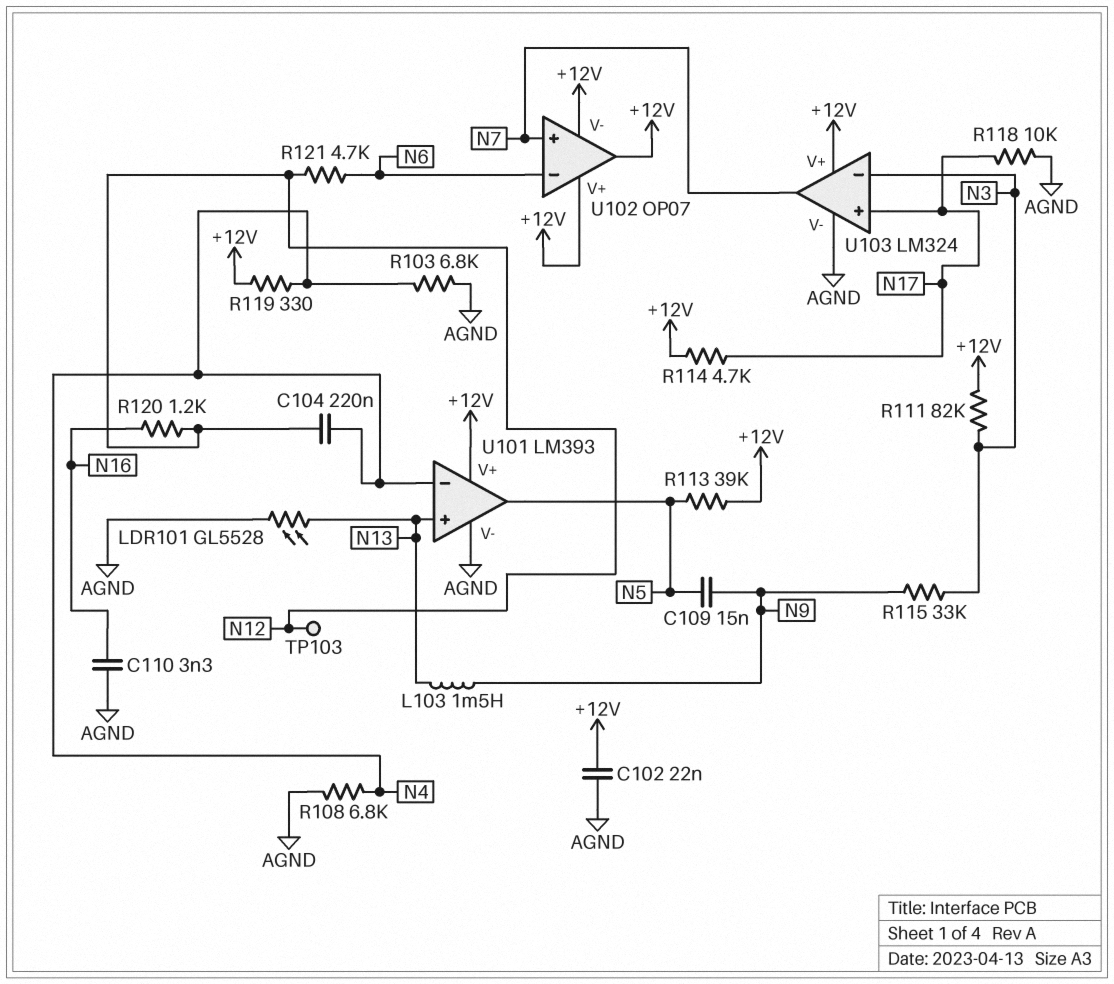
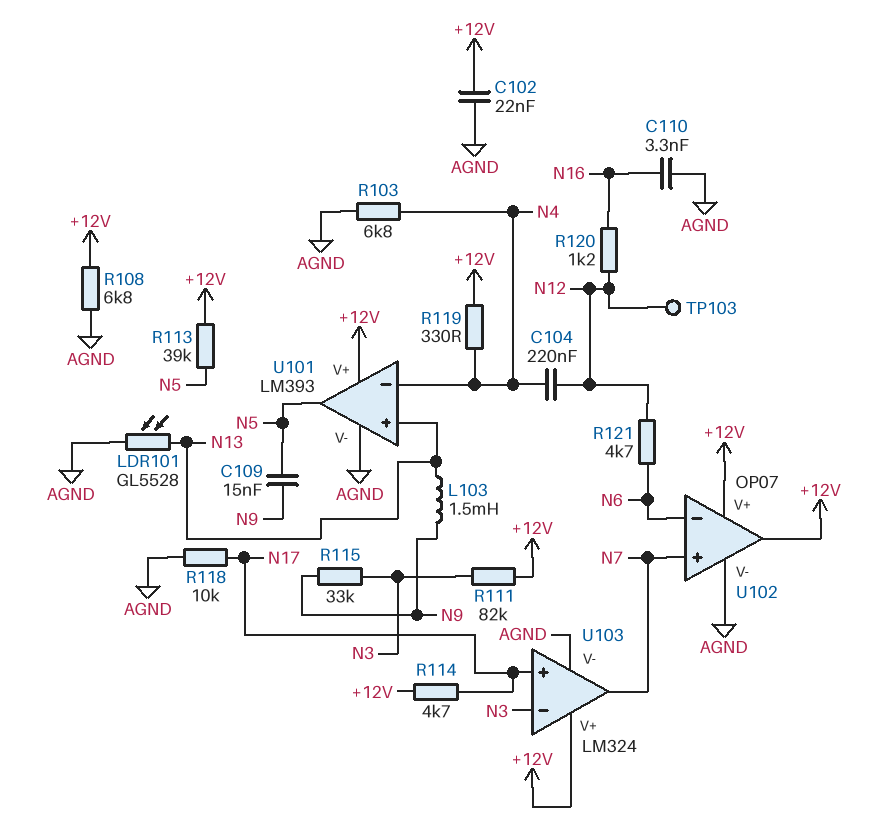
R108: 6.8k (AGND, N4) -> 6.8k (+12V, AGND)
U102 pin V-: +12V -> AGND

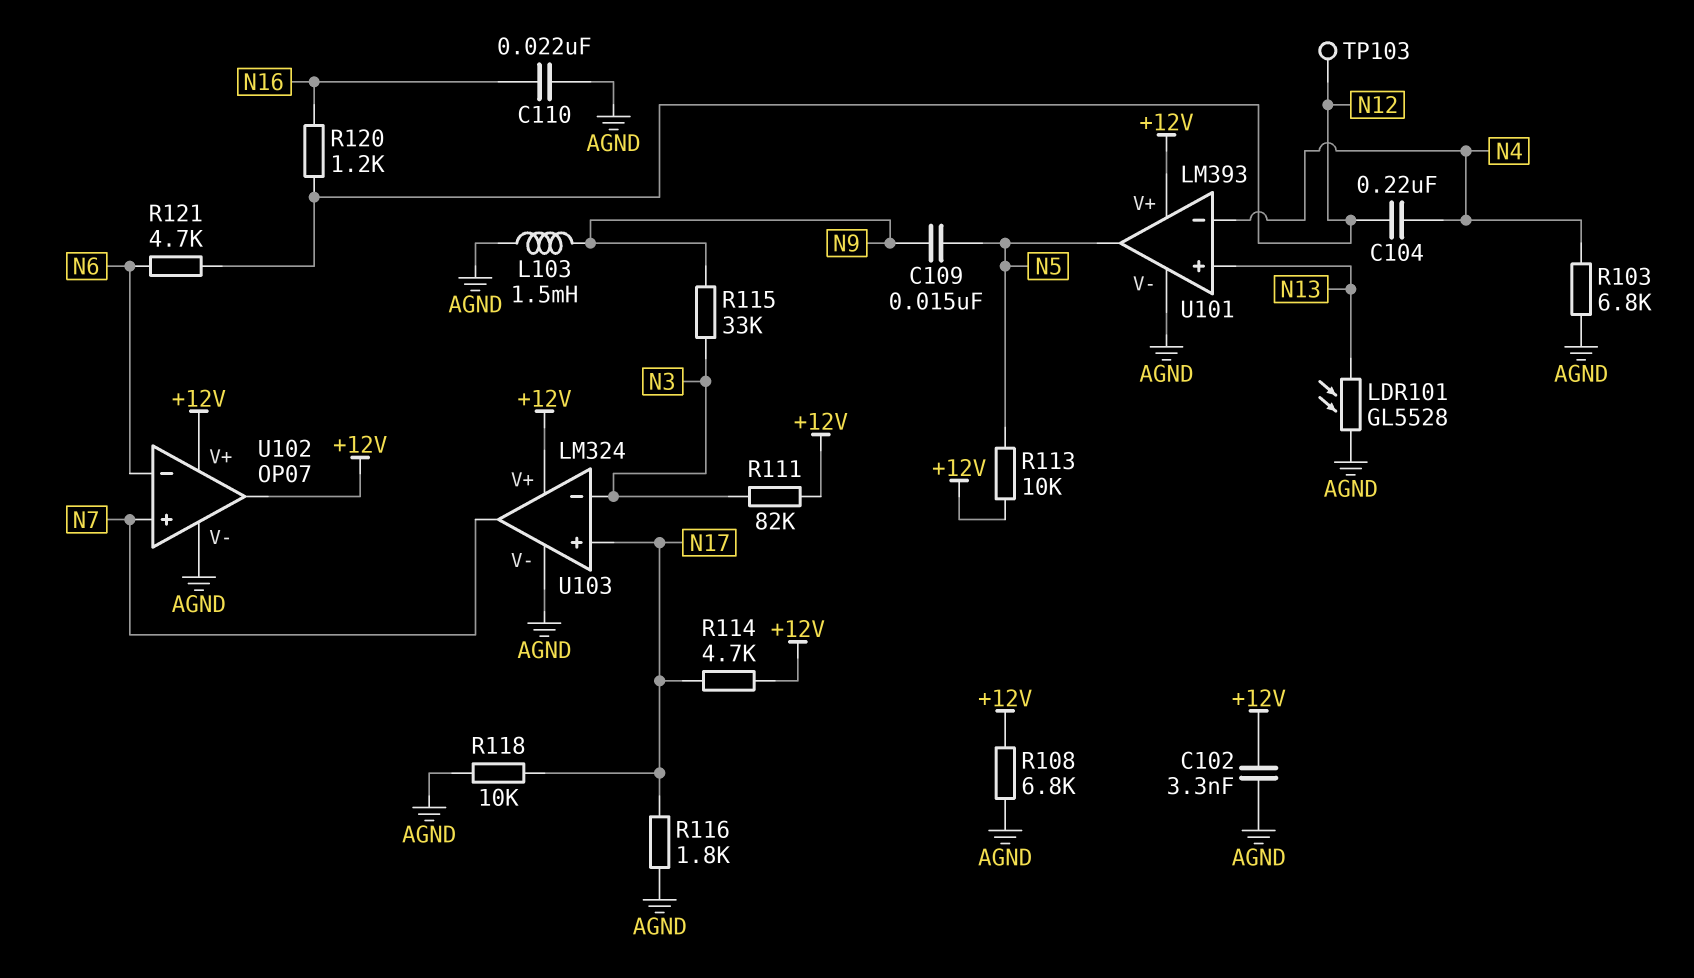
C102: 22nF (+12V, AGND) -> 3.3nF (+12V, AGND)
C110: 3.3nF (AGND, N16) -> 22nF (AGND, N16)
L103: 1.5mH (N9, N13) -> 1.5mH (AGND, N9)
R113: 39k (+12V, N5) -> 10k (+12V, N5)
R116: none -> 1.8k (AGND, N17)
R119: 330 (+12V, N4) -> none

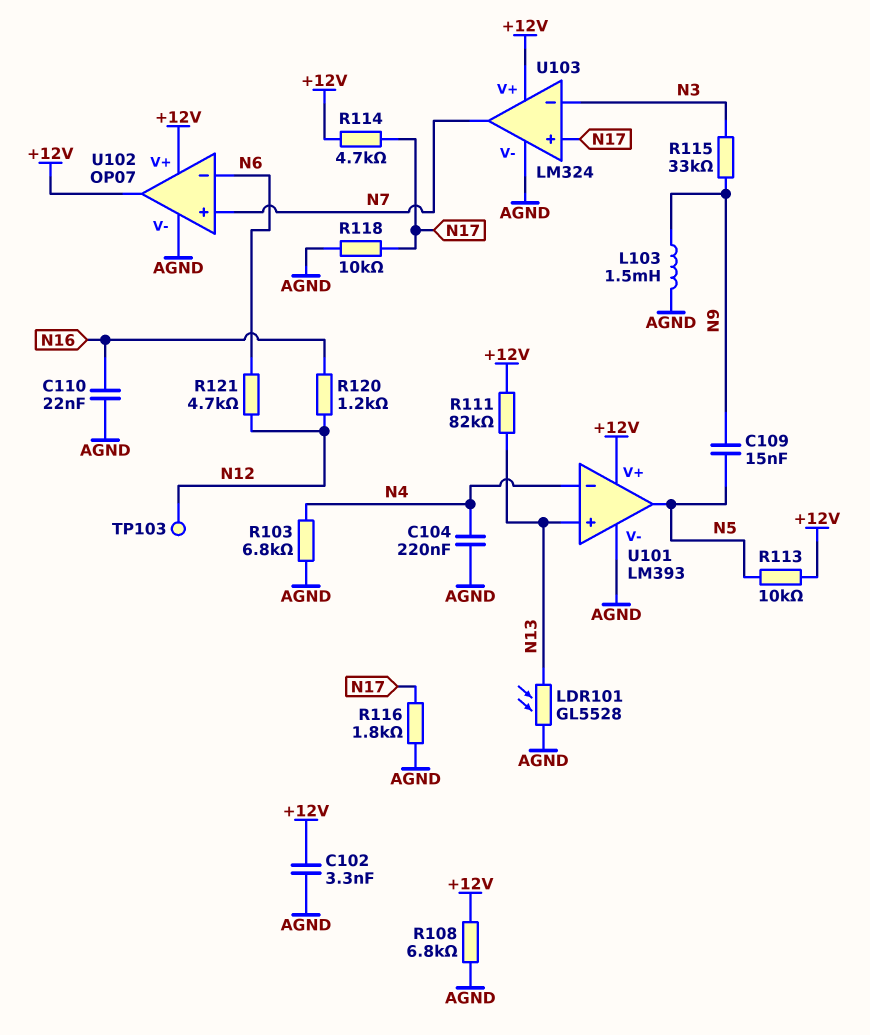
C104: 220nF (N4, N12) -> 220nF (AGND, N4)
R111: 82k (+12V, N3) -> 82k (+12V, N13)

